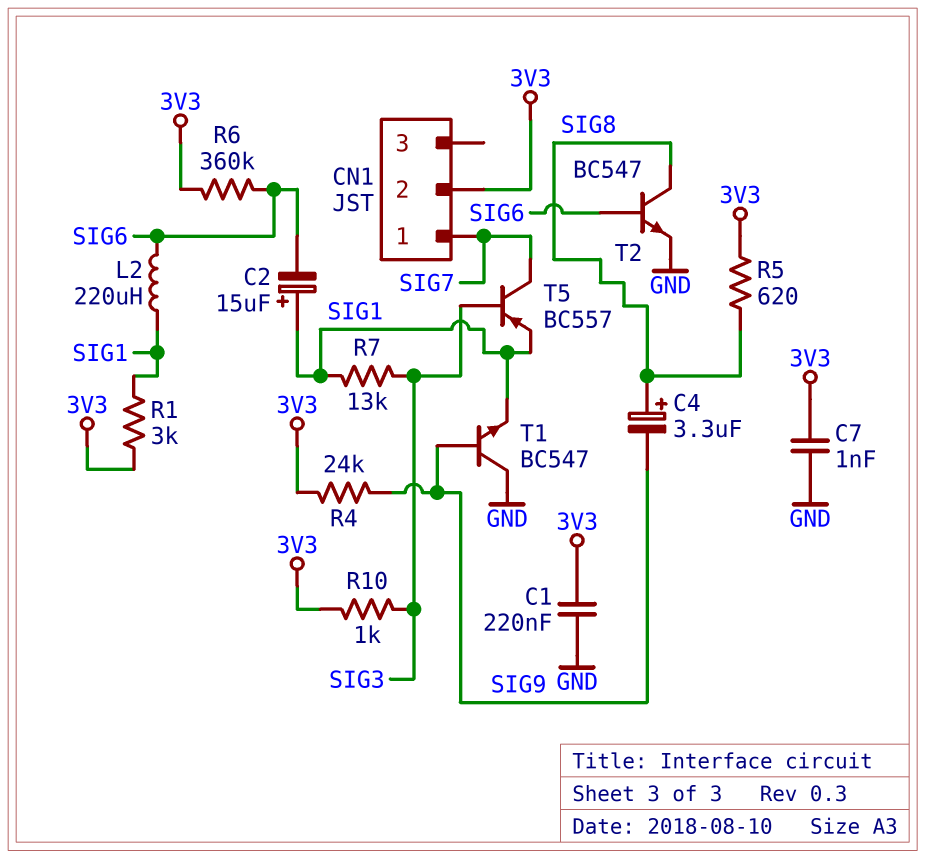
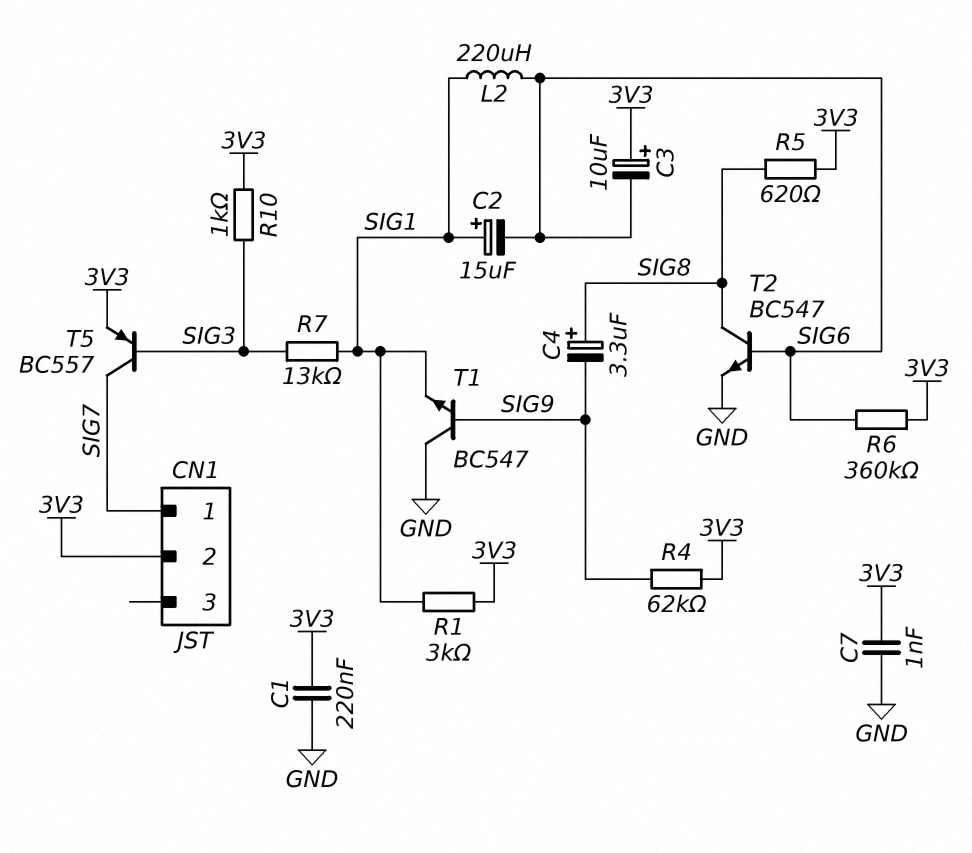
C3: none -> 10uF (plus 3V3, minus SIG6)
R4: 24k (3V3, SIG9) -> 62k (3V3, SIG9)
T5: PNP BC557 (B SIG3, C SIG7, E SIG1) -> PNP BC557 (B SIG3, C SIG7, E 3V3)

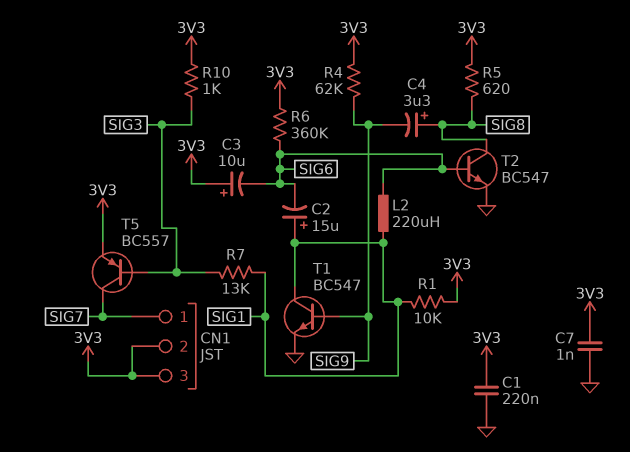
CN1 pin 3: none -> 3V3
R1: 3k (3V3, SIG1) -> 10k (3V3, SIG1)
T1: NPN BC547 (B SIG9, C GND, E SIG1) -> NPN BC547 (B SIG9, C SIG1, E GND)

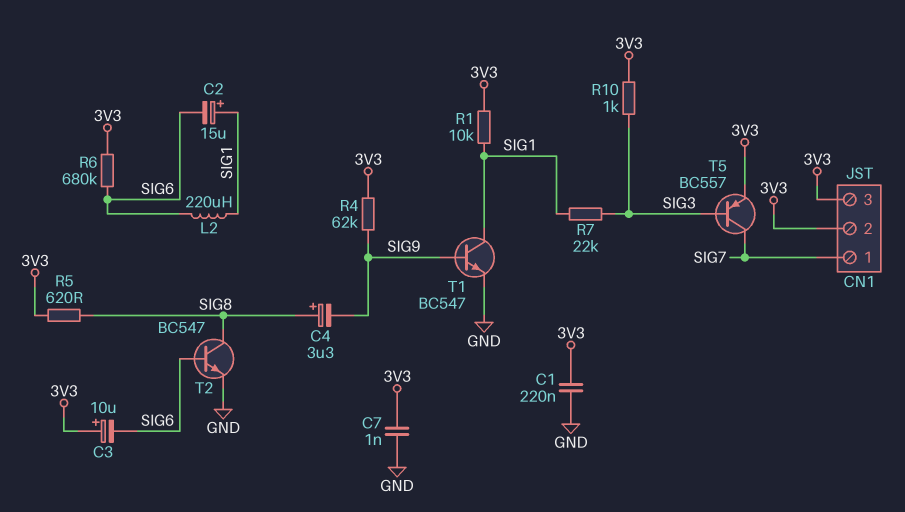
R6: 360k (3V3, SIG6) -> 680k (3V3, SIG6)
R7: 13k (SIG1, SIG3) -> 22k (SIG1, SIG3)

